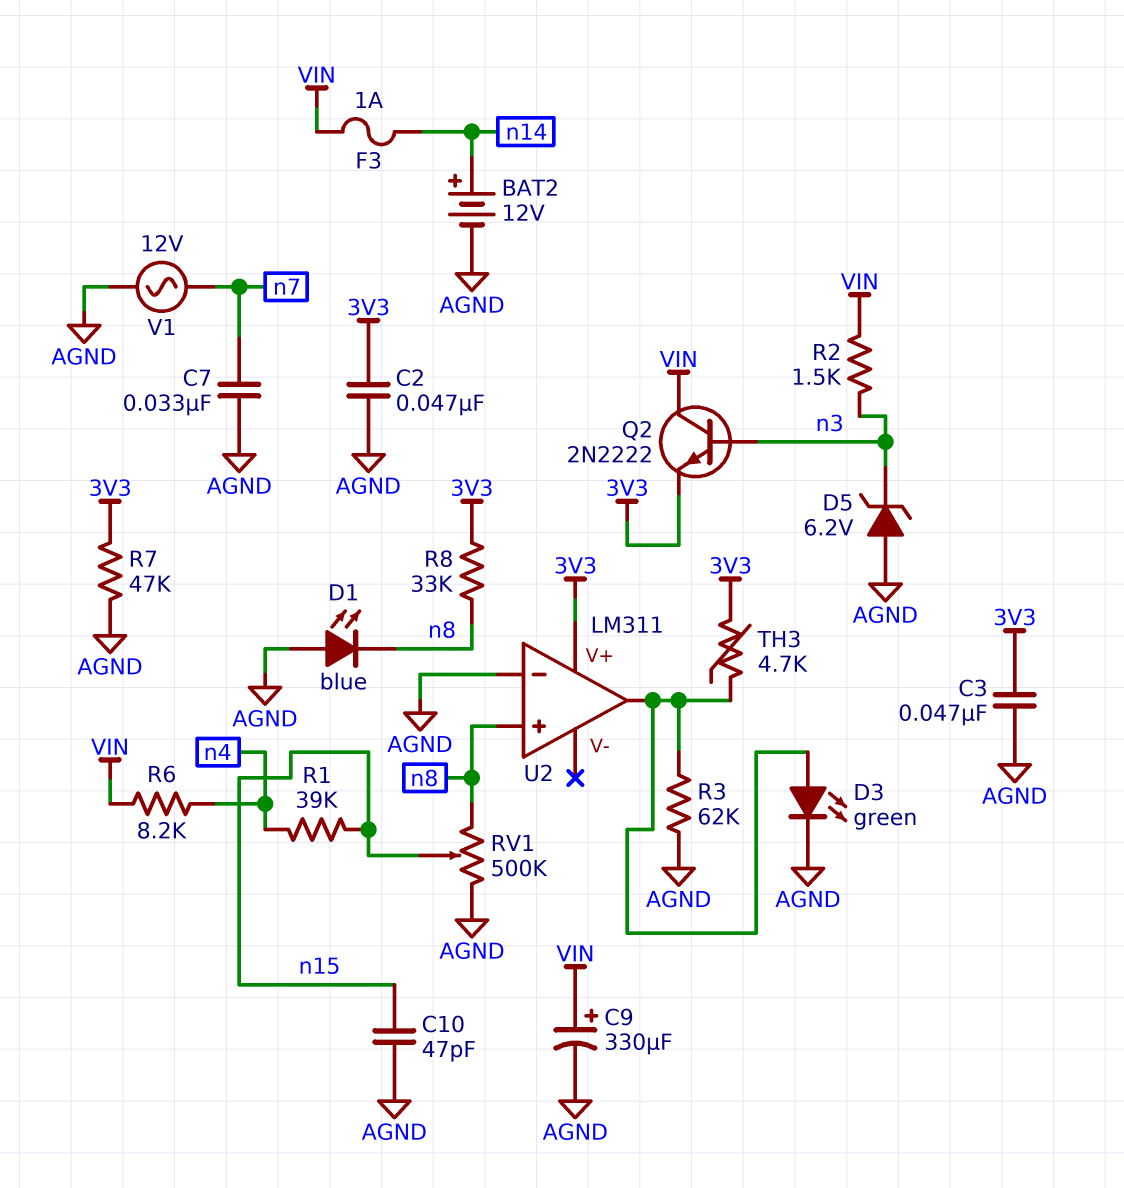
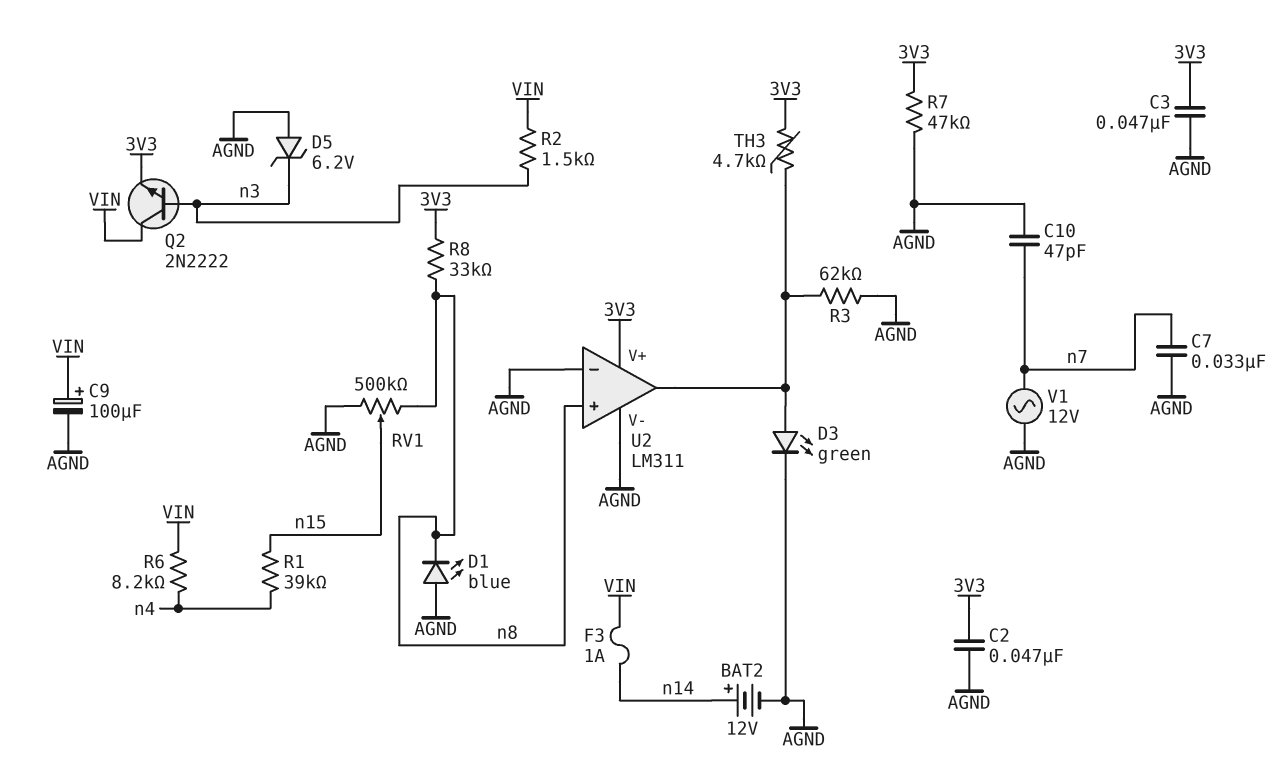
C9: 330uF (plus VIN, minus AGND) -> 100uF (plus VIN, minus AGND)
C10: 47pF (AGND, n15) -> 47pF (AGND, n7)
U2 pin V-: none -> AGND

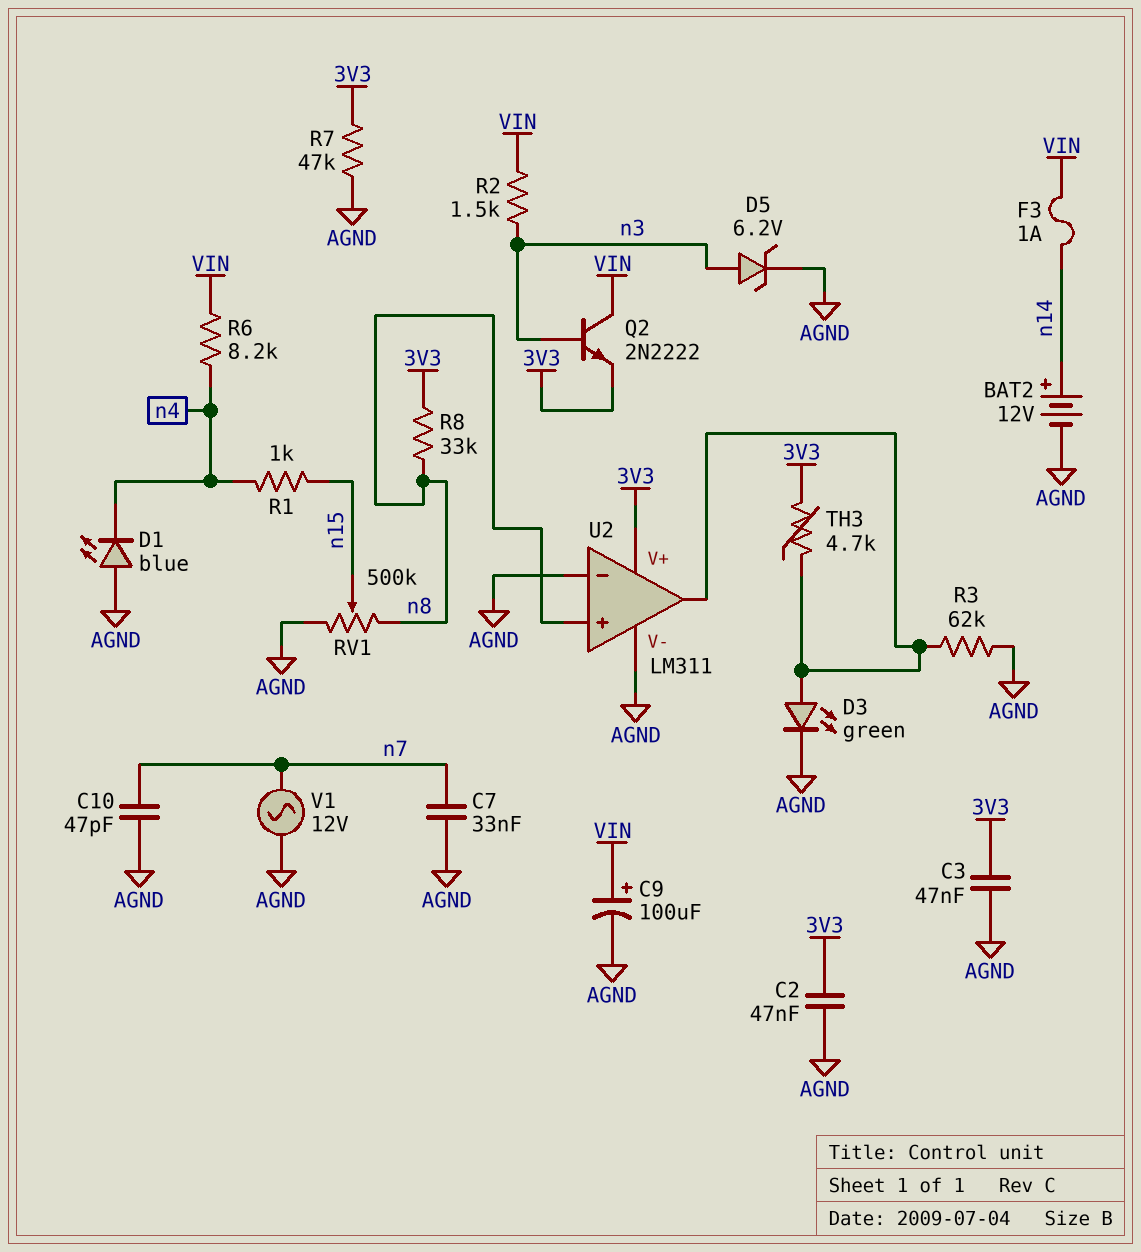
D1: LED blue (A AGND, K n8) -> LED blue (A AGND, K n4)
D5: zener 6.2V (A AGND, K n3) -> zener 6.2V (A n3, K AGND)
R1: 39k (n4, n15) -> 1k (n4, n15)

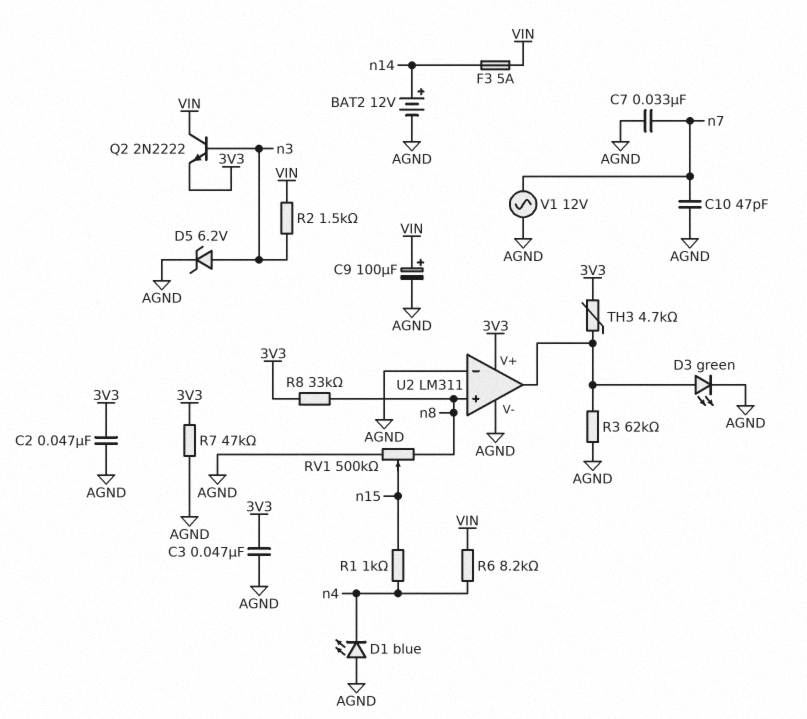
F3: 1A (VIN, n14) -> 5A (VIN, n14)

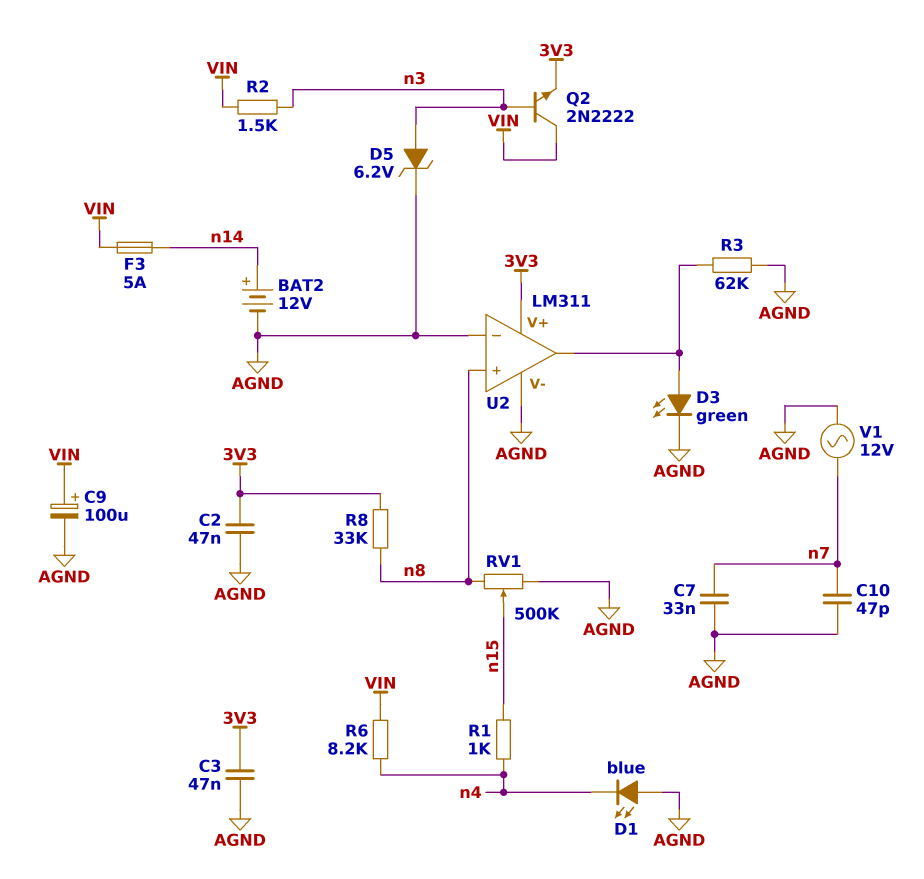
R7: 47k (3V3, AGND) -> none
TH3: 4.7k (3V3, U2/out) -> none

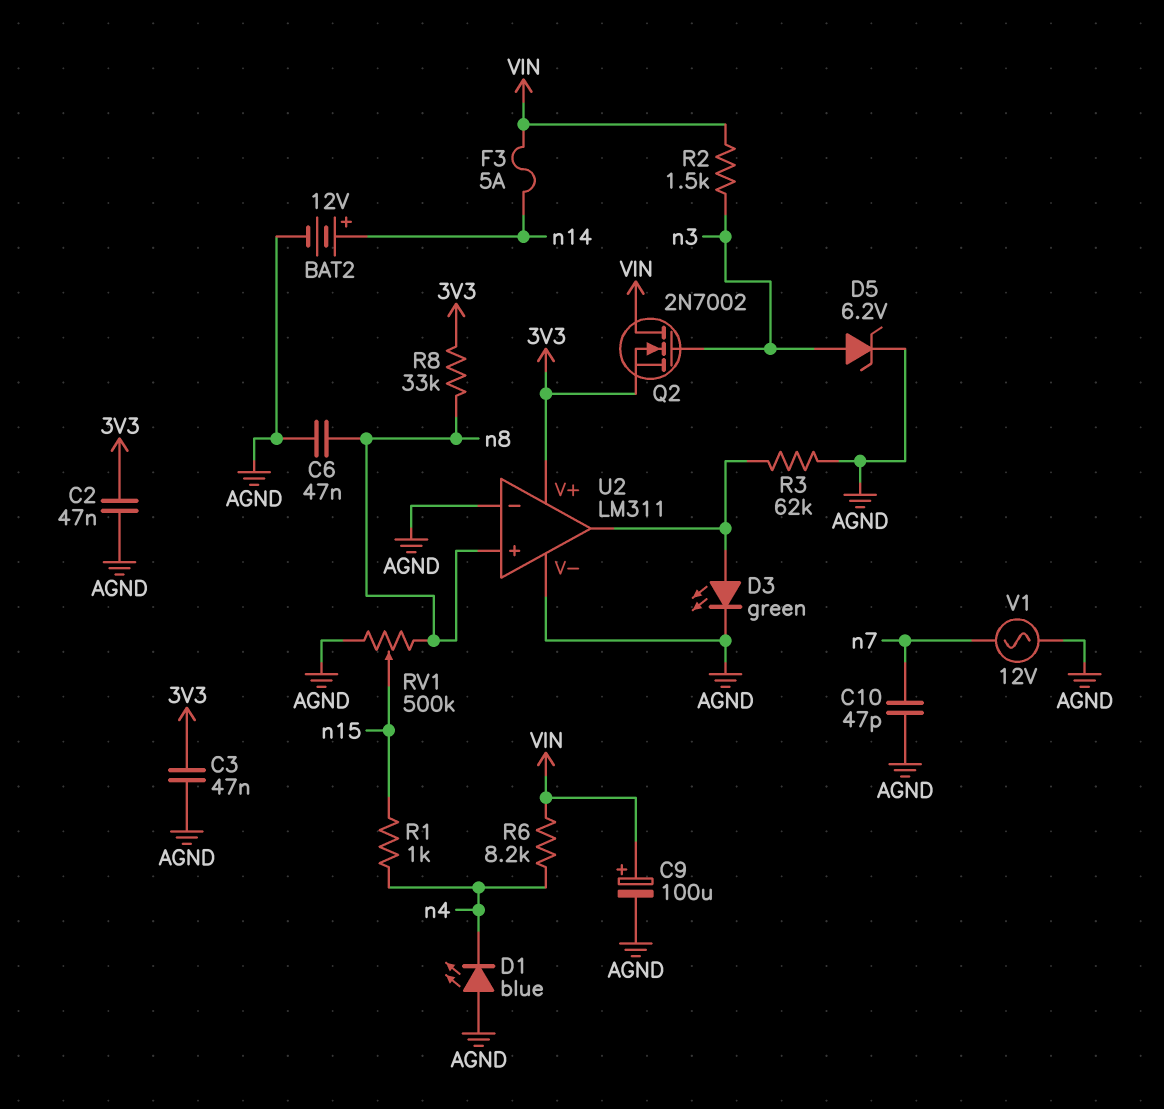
C6: none -> 47nF (AGND, n8)
C7: 33nF (AGND, n7) -> none
Q2: NPN 2N2222 (B n3, C VIN, E 3V3) -> NMOS 2N7002 (G n3, D VIN, S 3V3)

